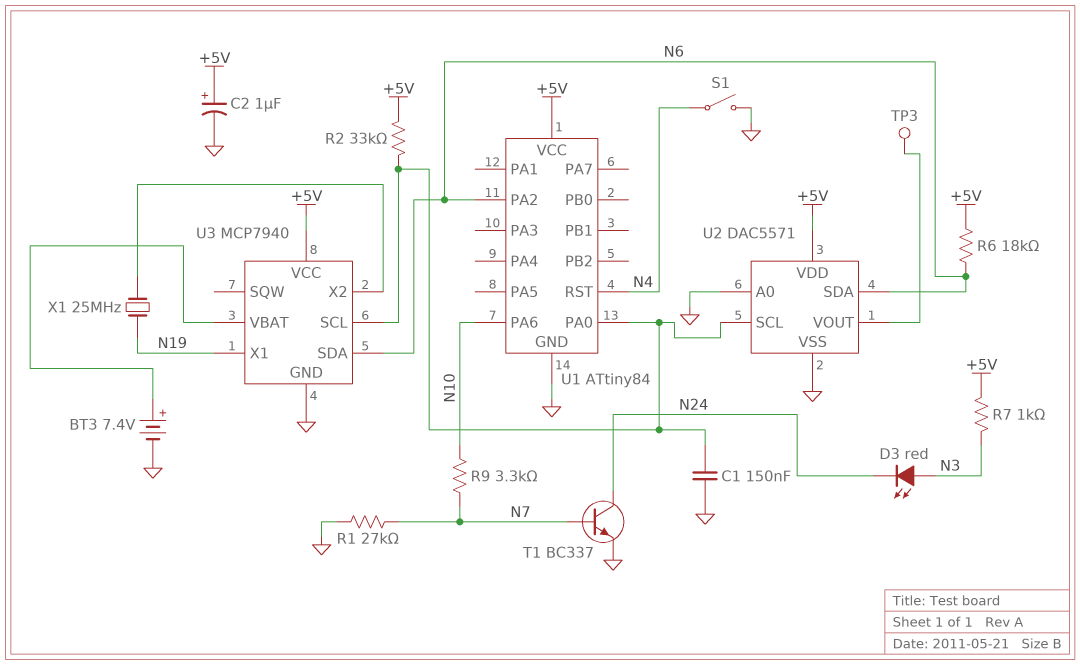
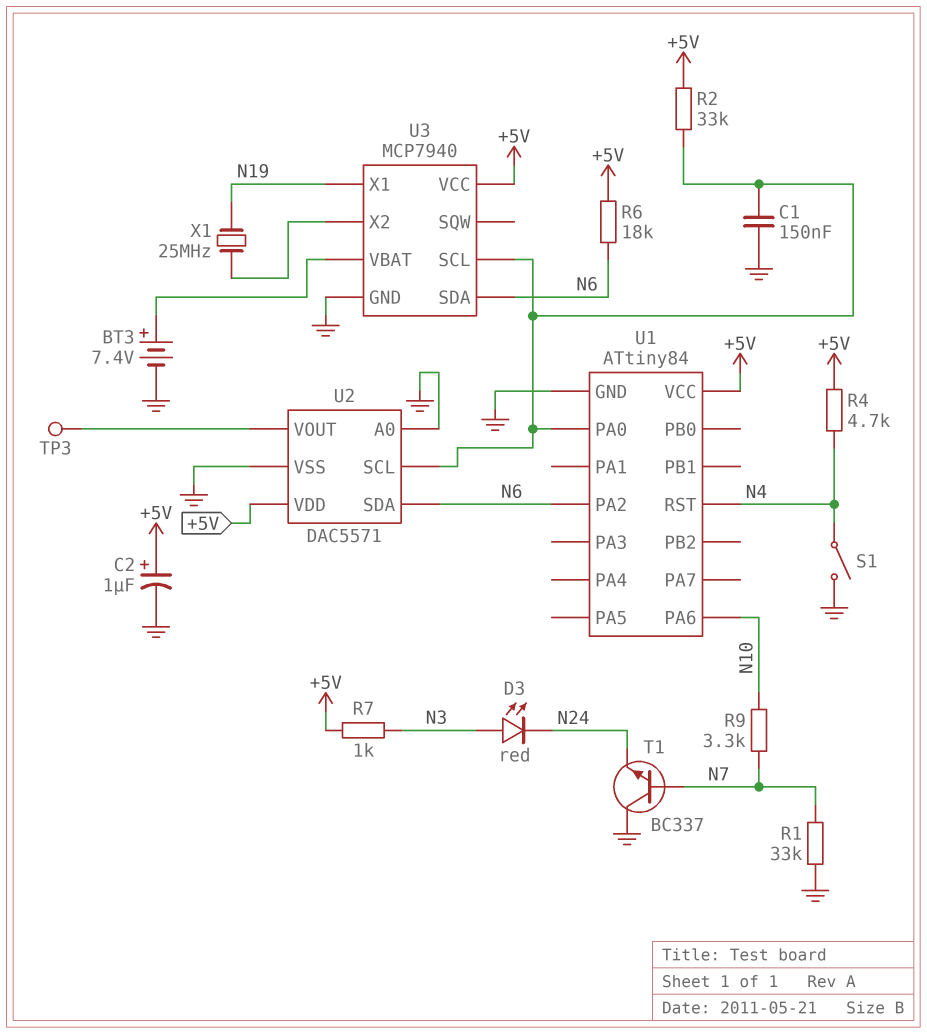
R1: 27k (GND, N7) -> 33k (GND, N7)
R4: none -> 4.7k (+5V, N4)
T1: NPN BC337 (B N7, C N24, E GND) -> NPN BC337 (B N7, C GND, E N24)

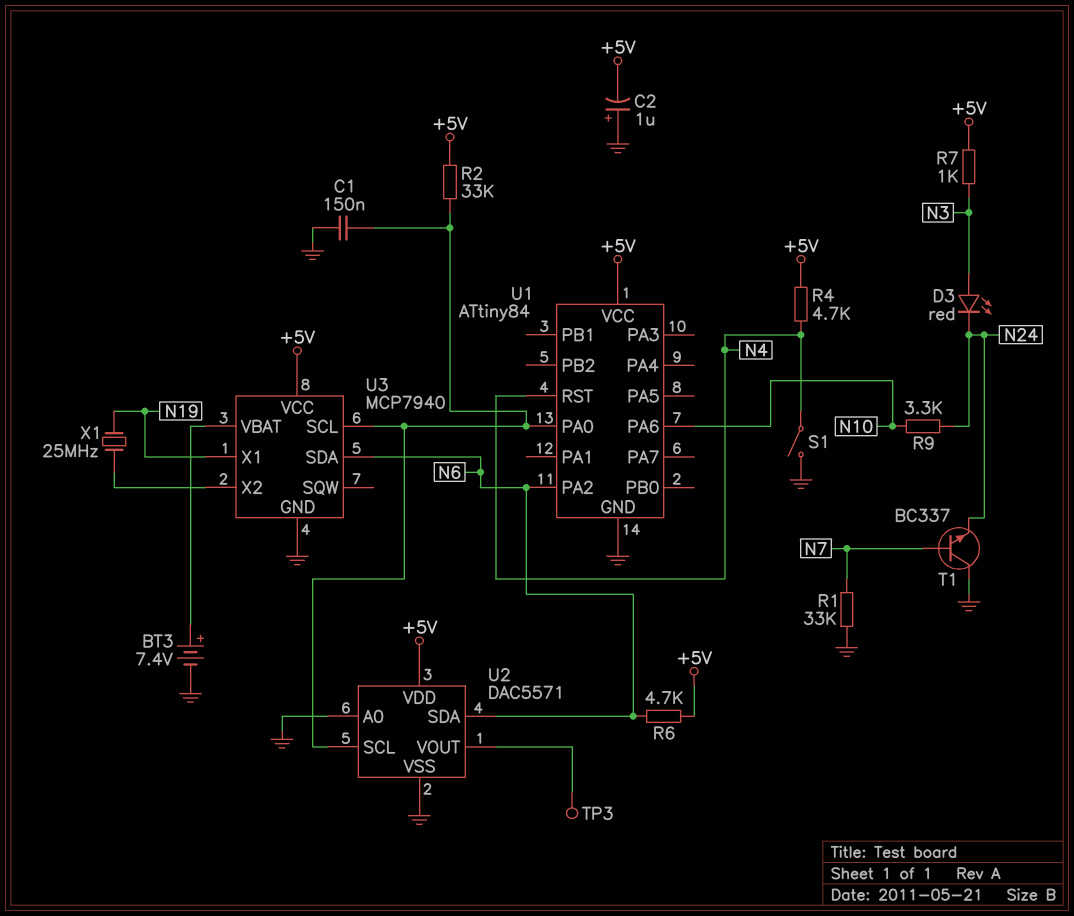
C2: 1uF (plus +5V, minus GND) -> 1uF (plus GND, minus +5V)
R6: 18k (+5V, N6) -> 4.7k (+5V, N6)
R9: 3.3k (N7, N10) -> 3.3k (N10, N24)

